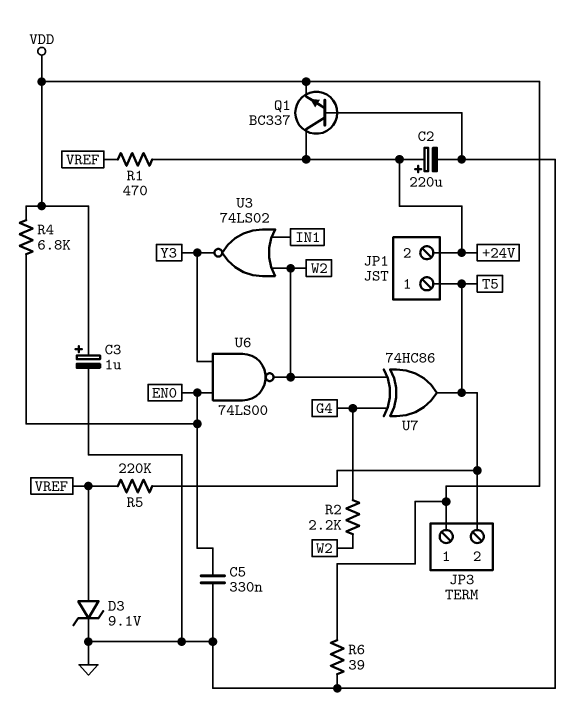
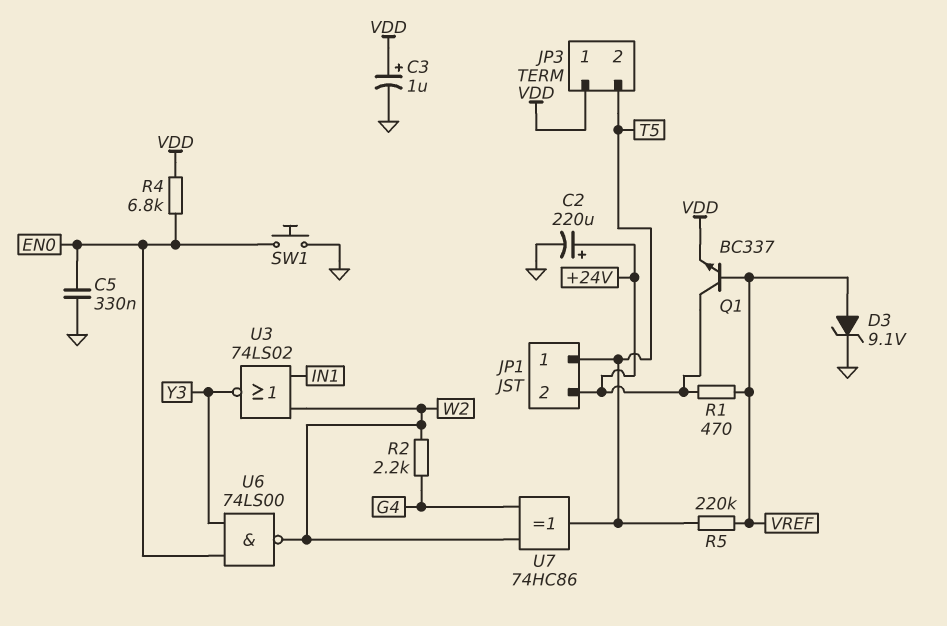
Q1: NPN BC337 (B GND, C +24V, E VDD) -> NPN BC337 (B VREF, C +24V, E VDD)
R6: 39 (GND, VDD) -> none
SW1: none -> button (EN0, GND)

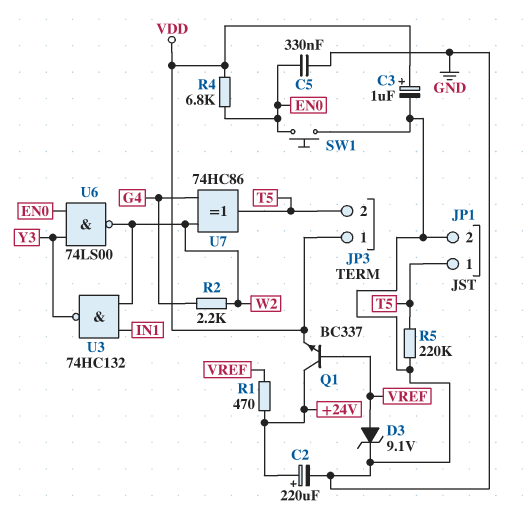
JP1 pin 2: +24V -> GND
R5: 220k (T5, VREF) -> 220k (GND, T5)
U3: NOR 74LS02 (in IN1, in W2, out Y3) -> NAND 74HC132 (in IN1, in W2, out Y3)

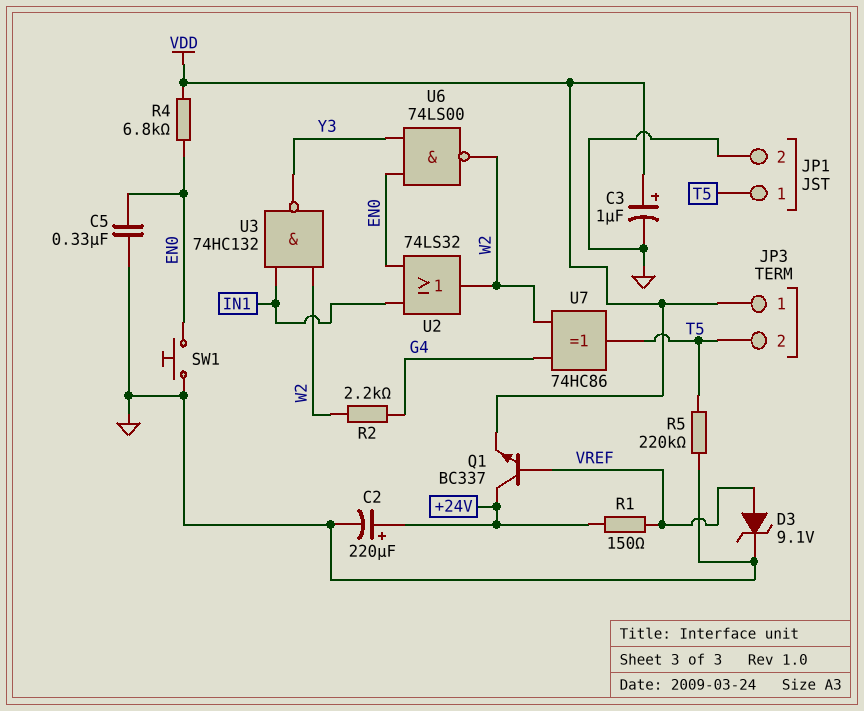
R1: 470 (+24V, VREF) -> 150 (+24V, VREF)
U2: none -> OR 74LS32 (in EN0, in IN1, out W2)

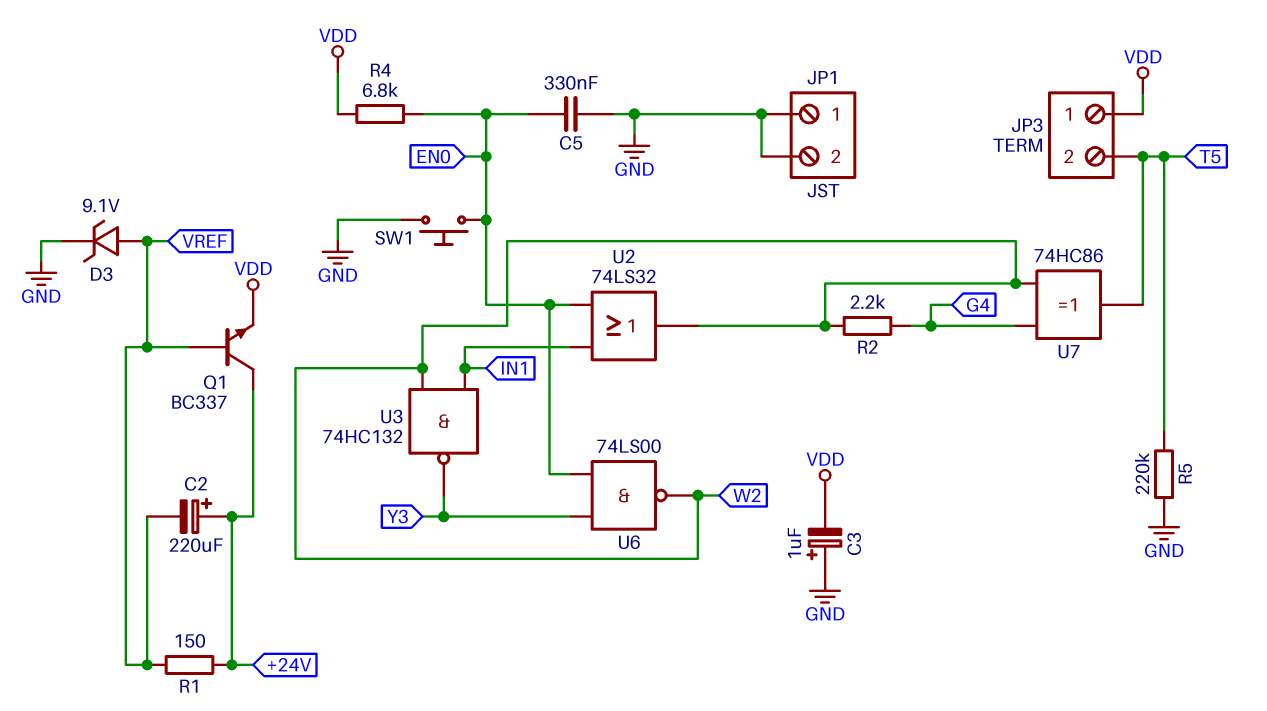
C2: 220uF (plus +24V, minus GND) -> 220uF (plus +24V, minus VREF)
C3: 1uF (plus VDD, minus GND) -> 1uF (plus GND, minus VDD)
JP1 pin 1: T5 -> GND

